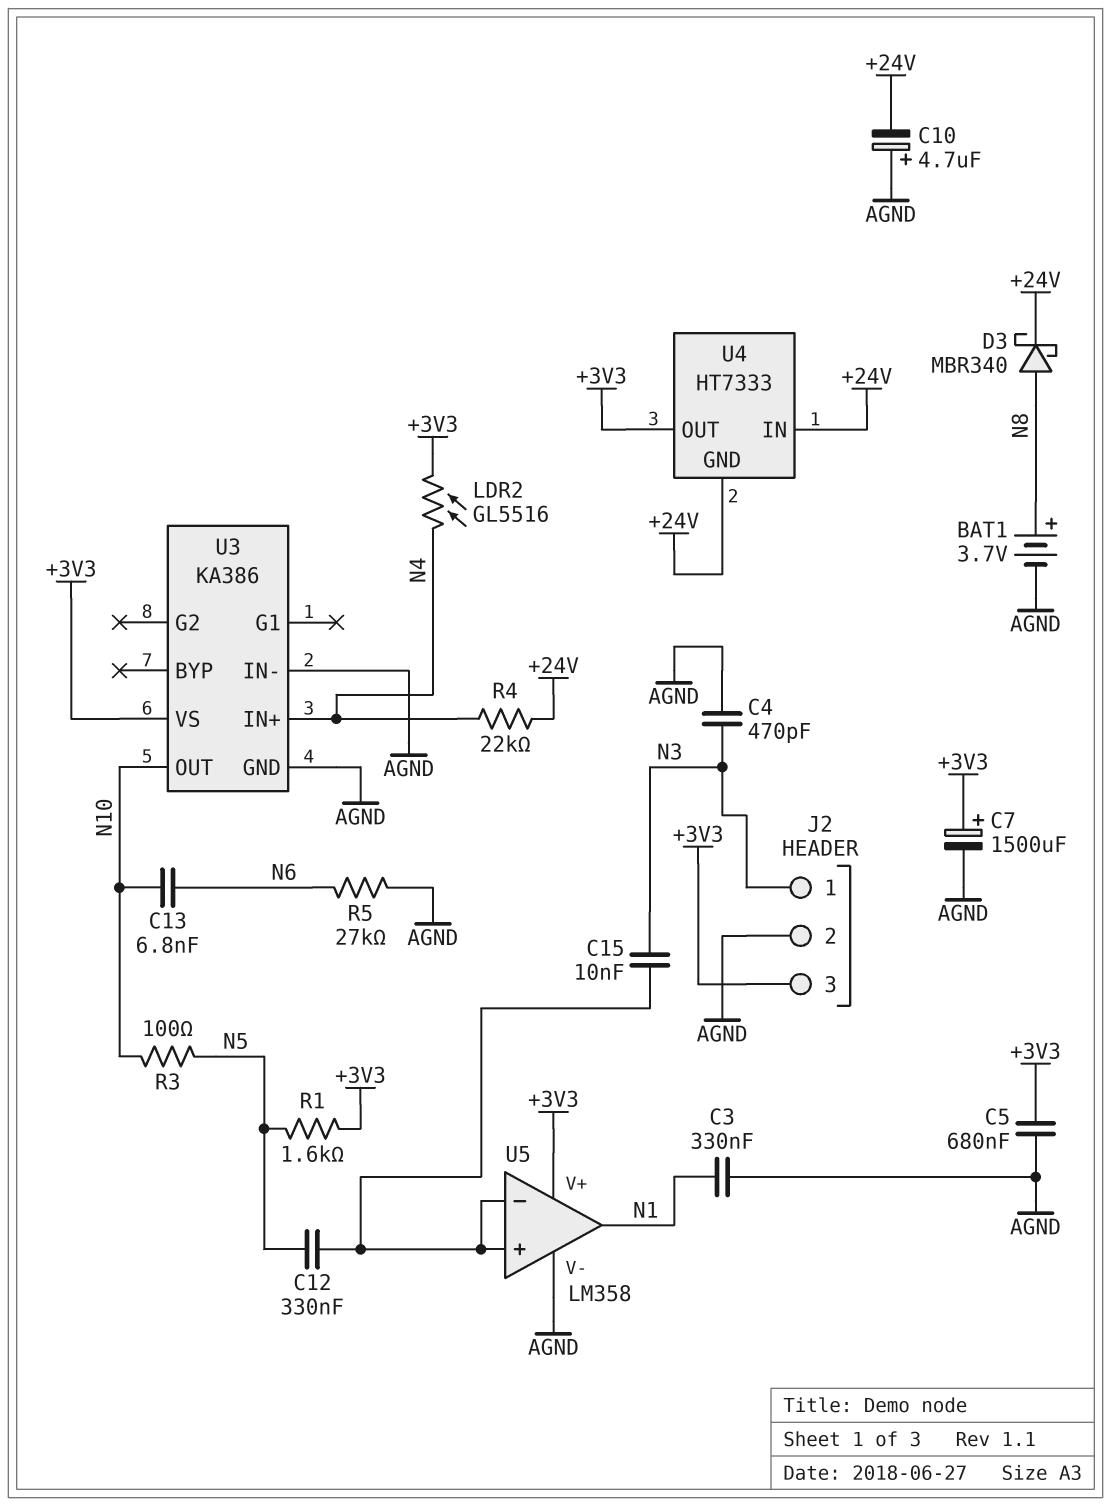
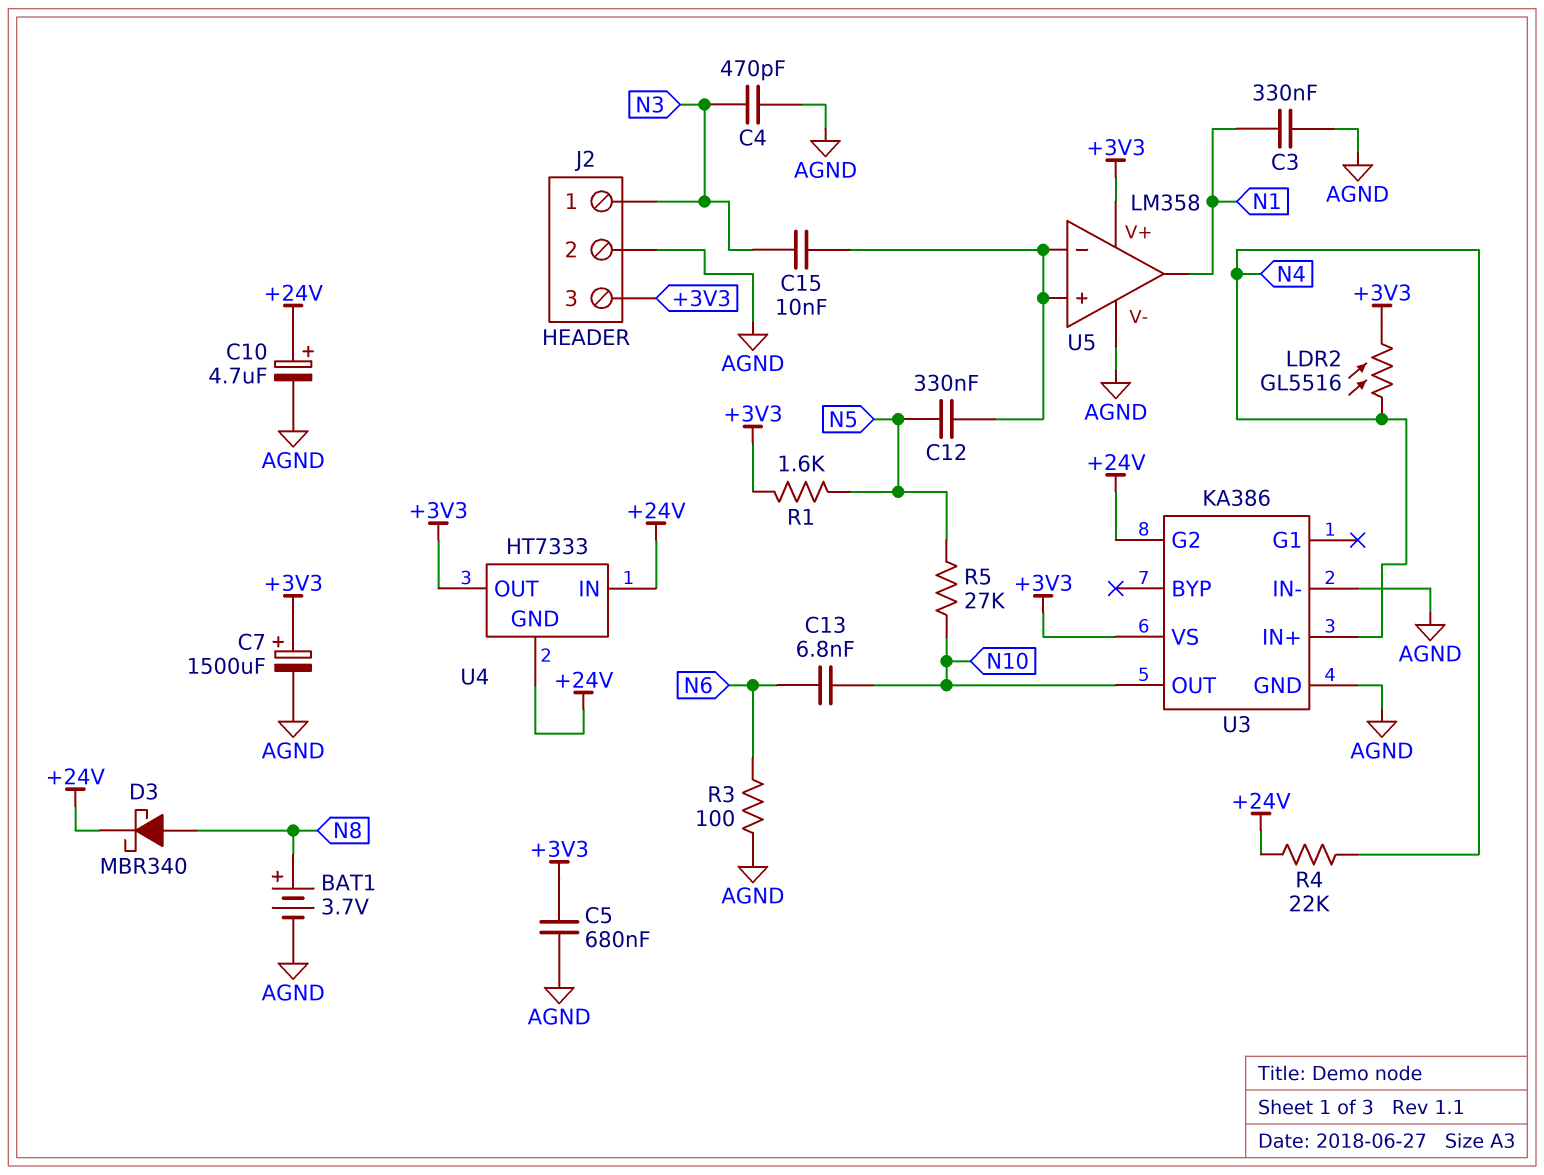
C10: 4.7uF (plus AGND, minus +24V) -> 4.7uF (plus +24V, minus AGND)
R3: 100 (N5, N10) -> 100 (AGND, N6)
R5: 27k (AGND, N6) -> 27k (N5, N10)
U3 pin G2: none -> +24V

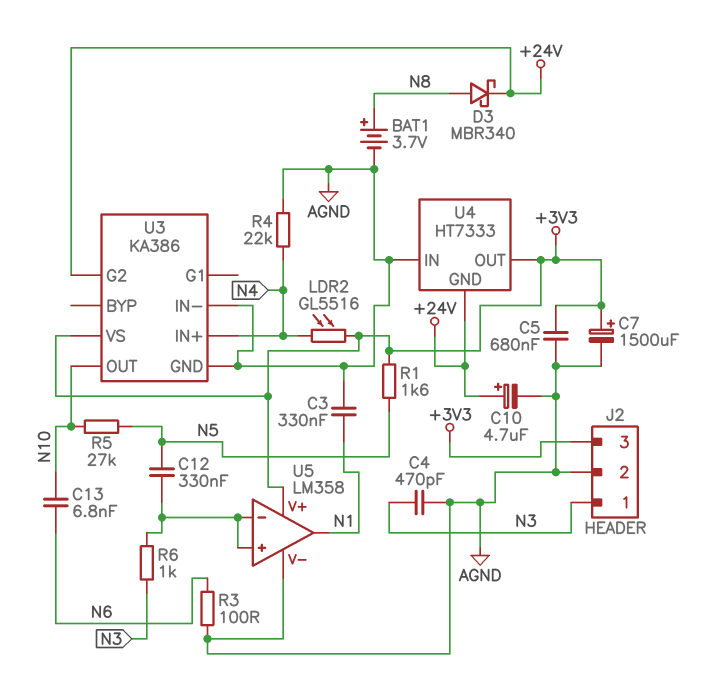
C15: 10nF (N3, U5/in+) -> none
R4: 22k (+24V, N4) -> 22k (AGND, N4)
R6: none -> 1k (N3, U5/in+)
U4 pin IN: +24V -> AGND

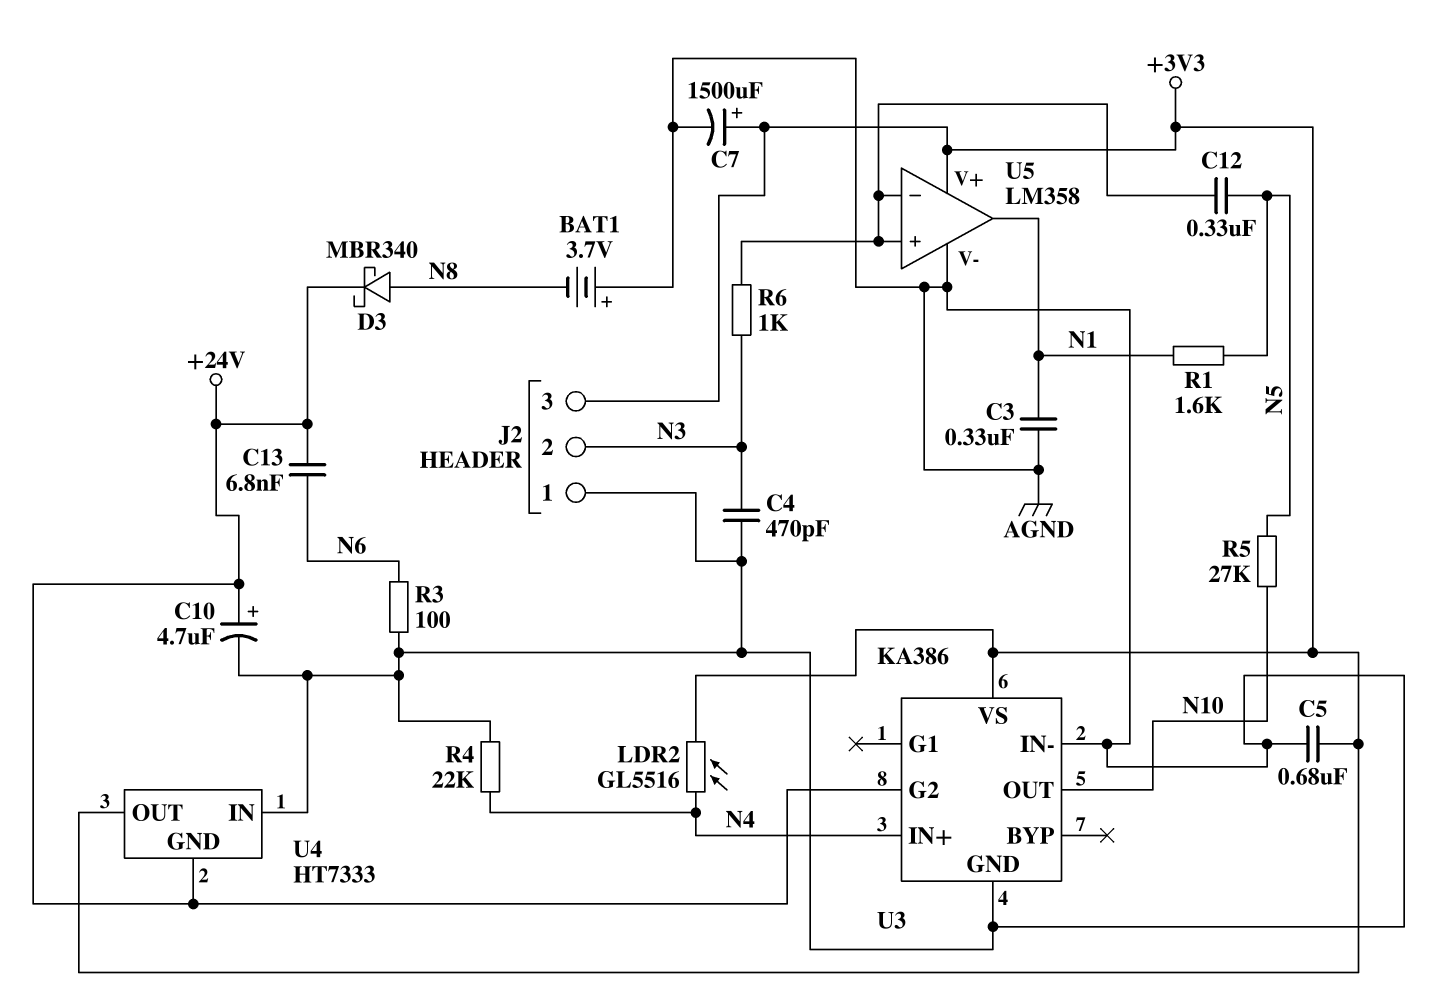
BAT1: 3.7V (plus N8, minus AGND) -> 3.7V (plus AGND, minus N8)
C13: 6.8nF (N6, N10) -> 6.8nF (+24V, N6)
J2 pin 1: N3 -> AGND
J2 pin 2: AGND -> N3
R1: 1.6k (+3V3, N5) -> 1.6k (N1, N5)

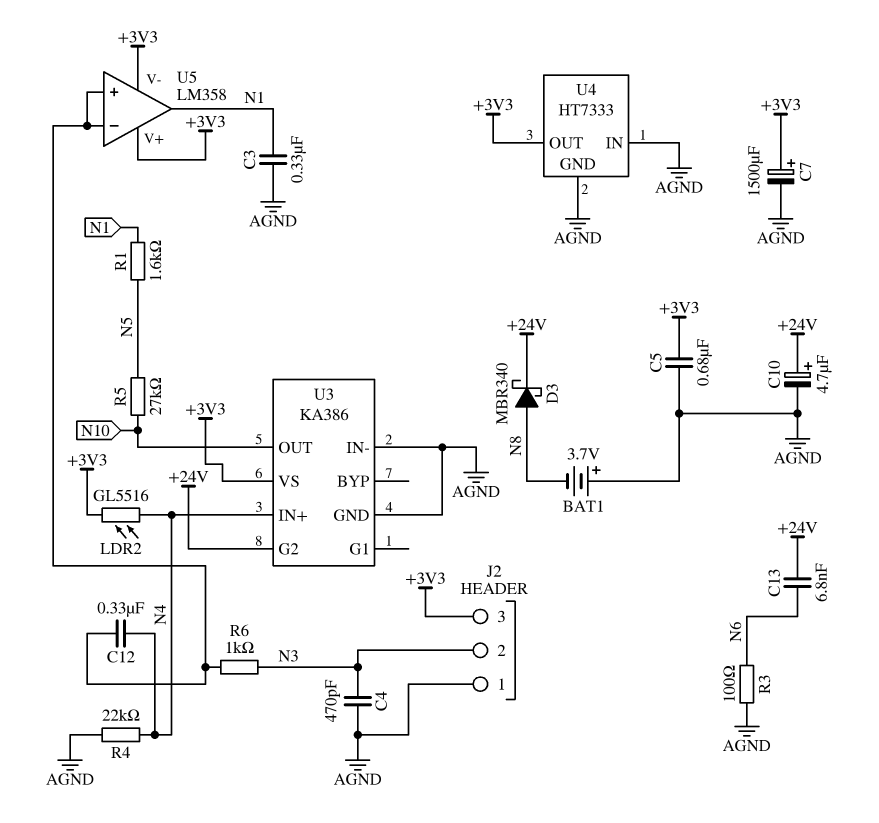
C12: 330nF (N5, U5/in+) -> 330nF (N4, U5/in+)
U4 pin GND: +24V -> AGND
U5 pin V-: AGND -> +3V3

